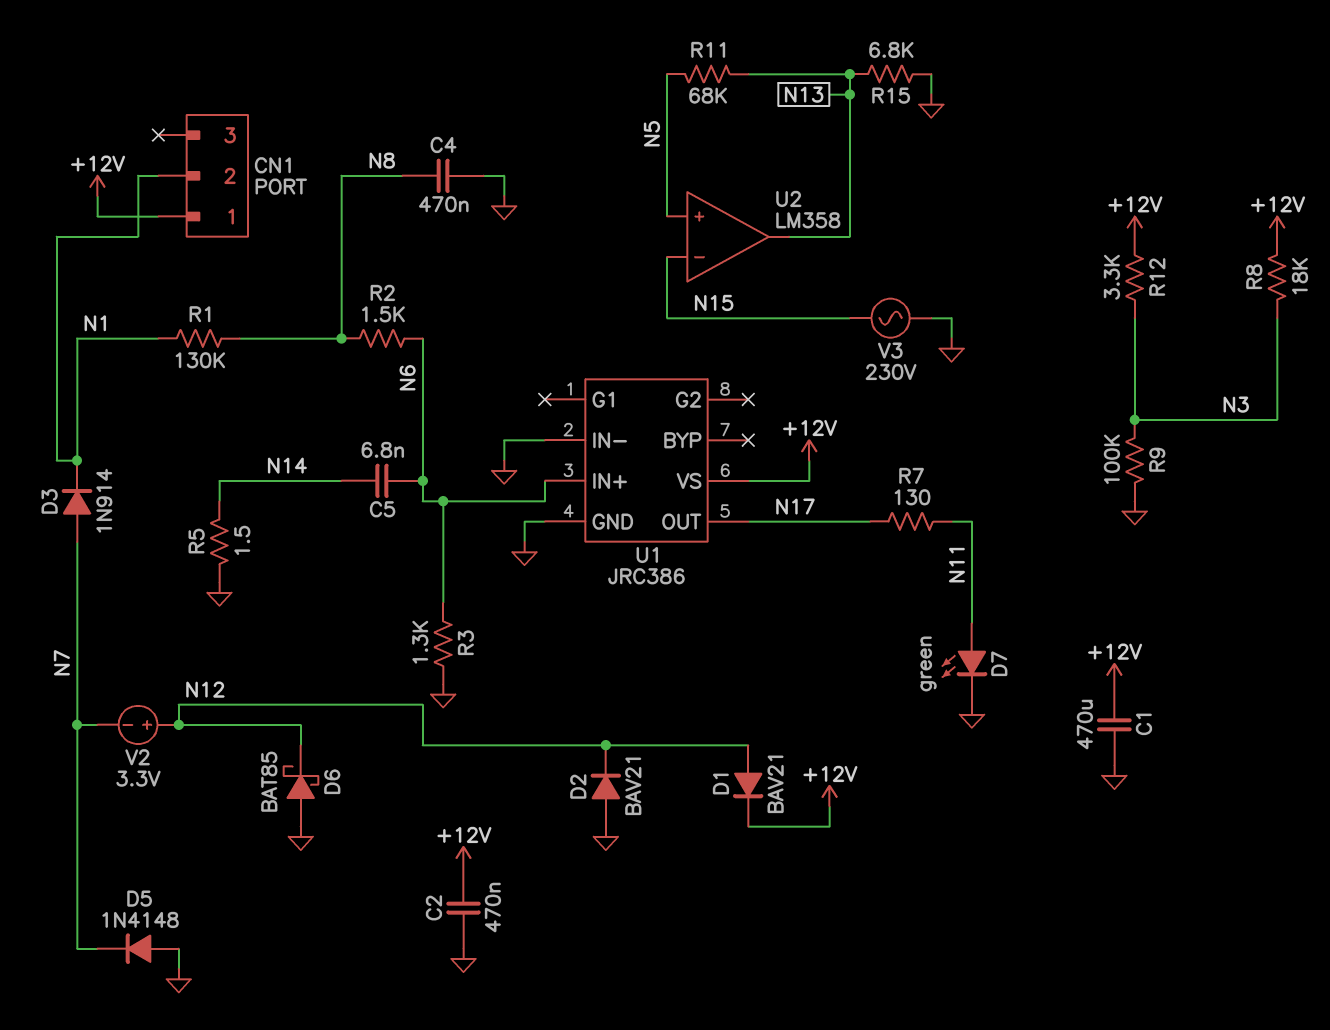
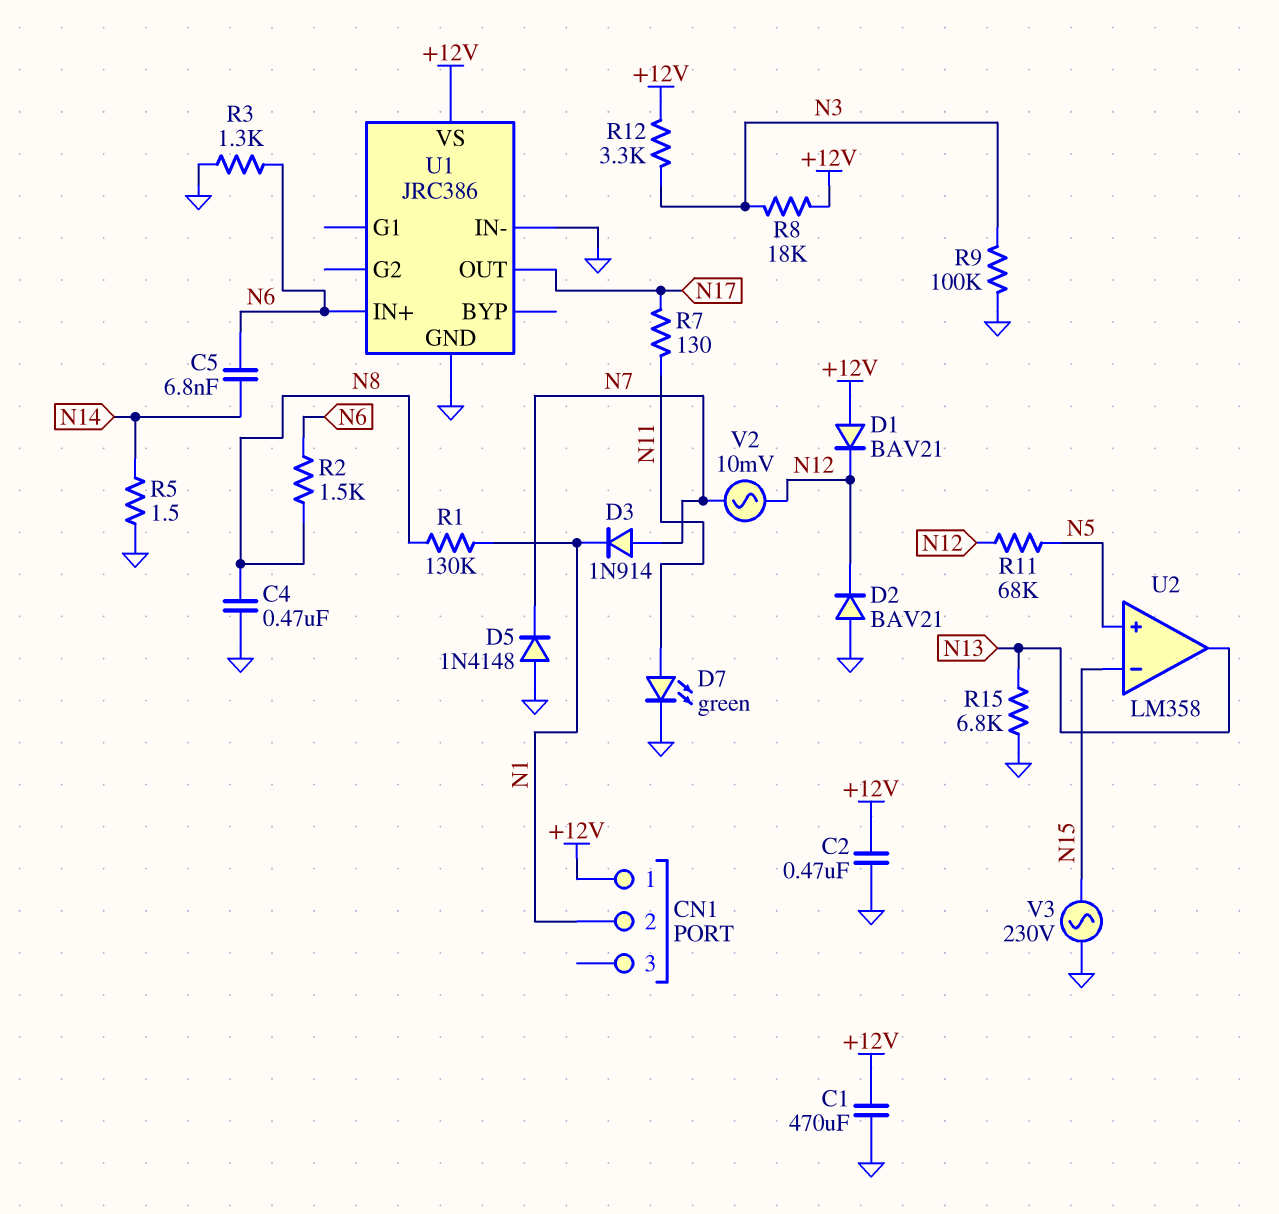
D1: diode BAV21 (A N12, K +12V) -> diode BAV21 (A +12V, K N12)
D6: schottky BAT85 (A GND, K N12) -> none
R11: 68k (N5, N13) -> 68k (N5, N12)
V2: 3.3V (plus N12, minus N7) -> AC 10mV (N7, N12)

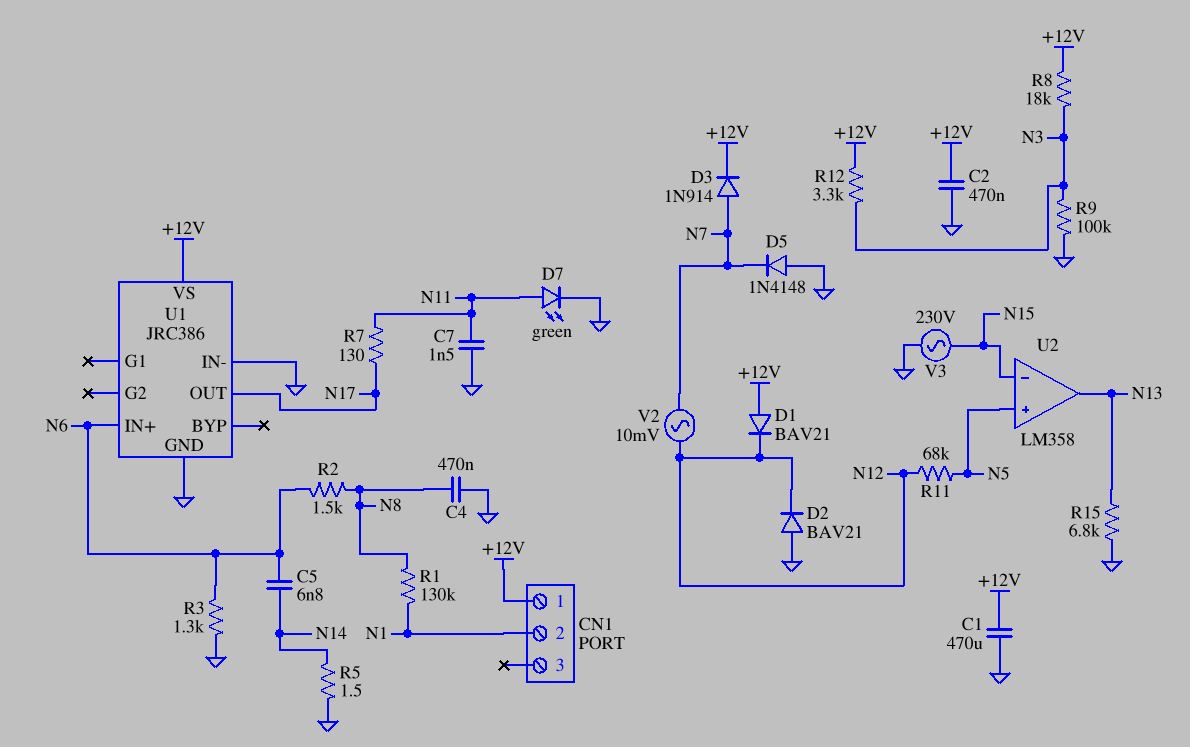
C7: none -> 1.5nF (GND, N11)
D3: diode 1N914 (A N7, K N1) -> diode 1N914 (A N7, K +12V)

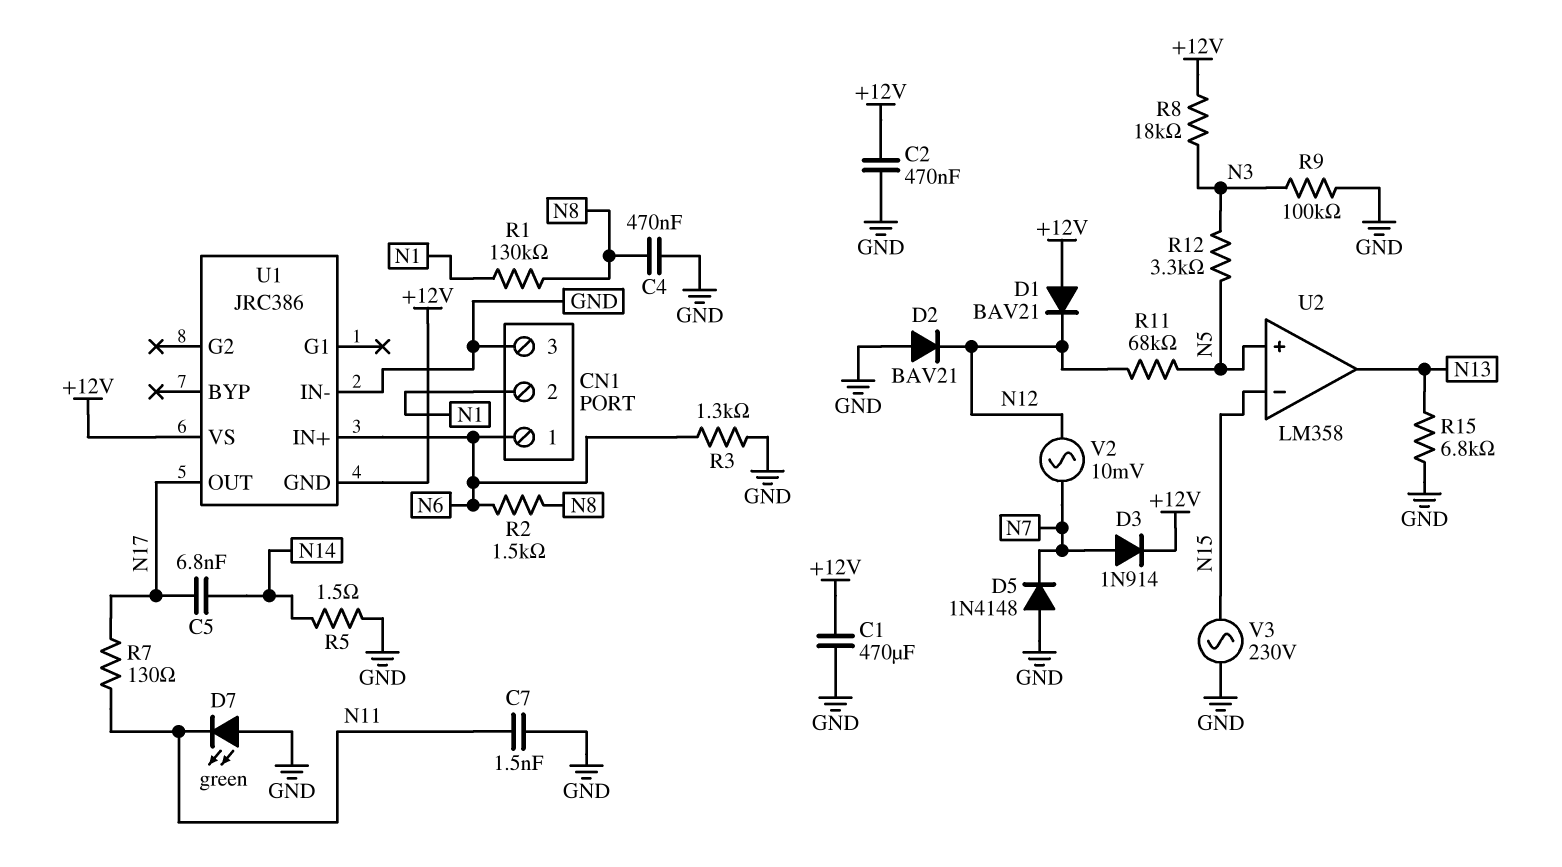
C5: 6.8nF (N6, N14) -> 6.8nF (N14, N17)
CN1 pin 1: +12V -> N6
CN1 pin 3: none -> GND
D7: LED green (A N11, K GND) -> LED green (A GND, K N11)
R12: 3.3k (+12V, N3) -> 3.3k (N3, N5)
U1 pin GND: GND -> +12V

